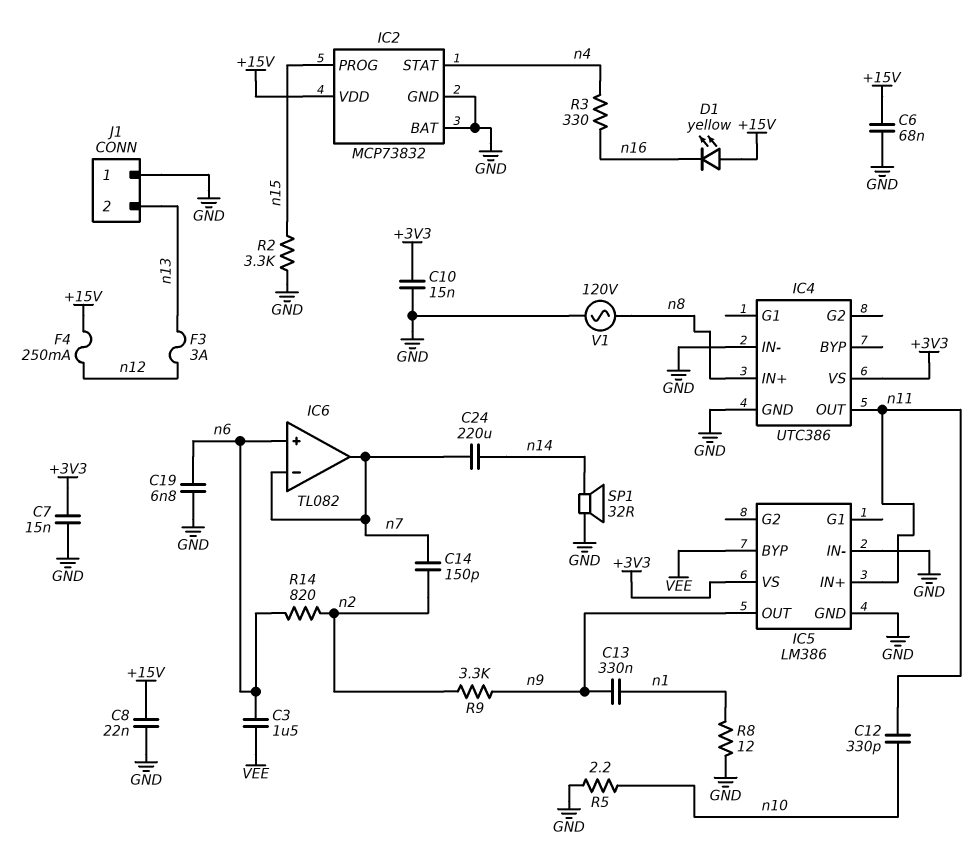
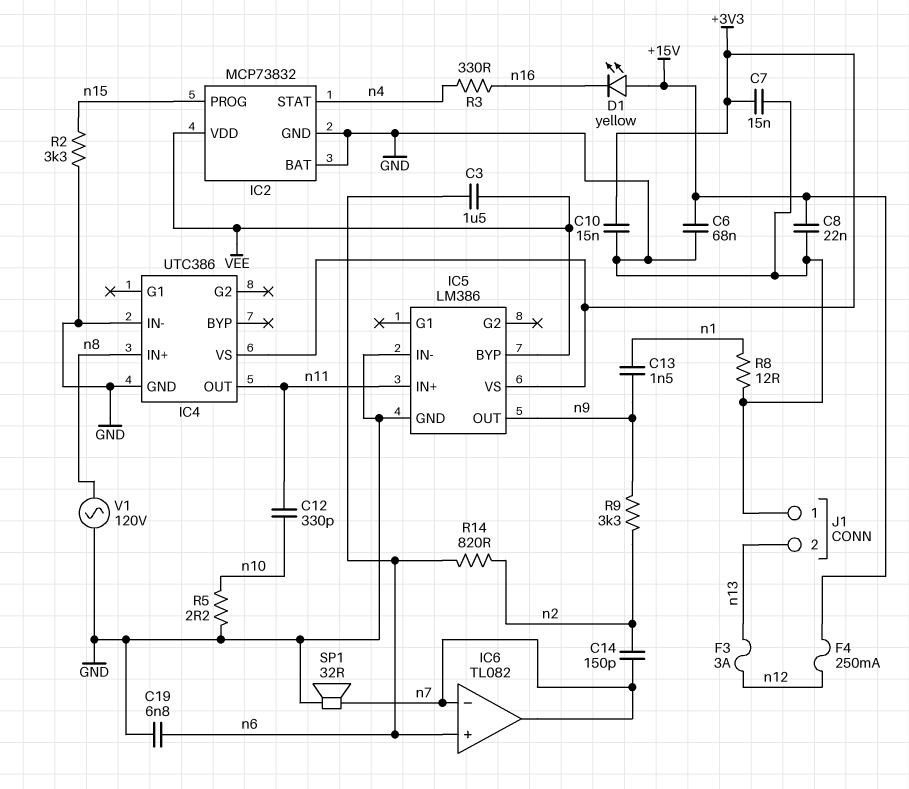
C13: 330nF (n1, n9) -> 1.5nF (n1, n9)
C24: 220uF (n7, n14) -> none
IC2 pin VDD: +15V -> VEE
SP1: speaker 32R (GND, n14) -> speaker 32R (GND, n7)

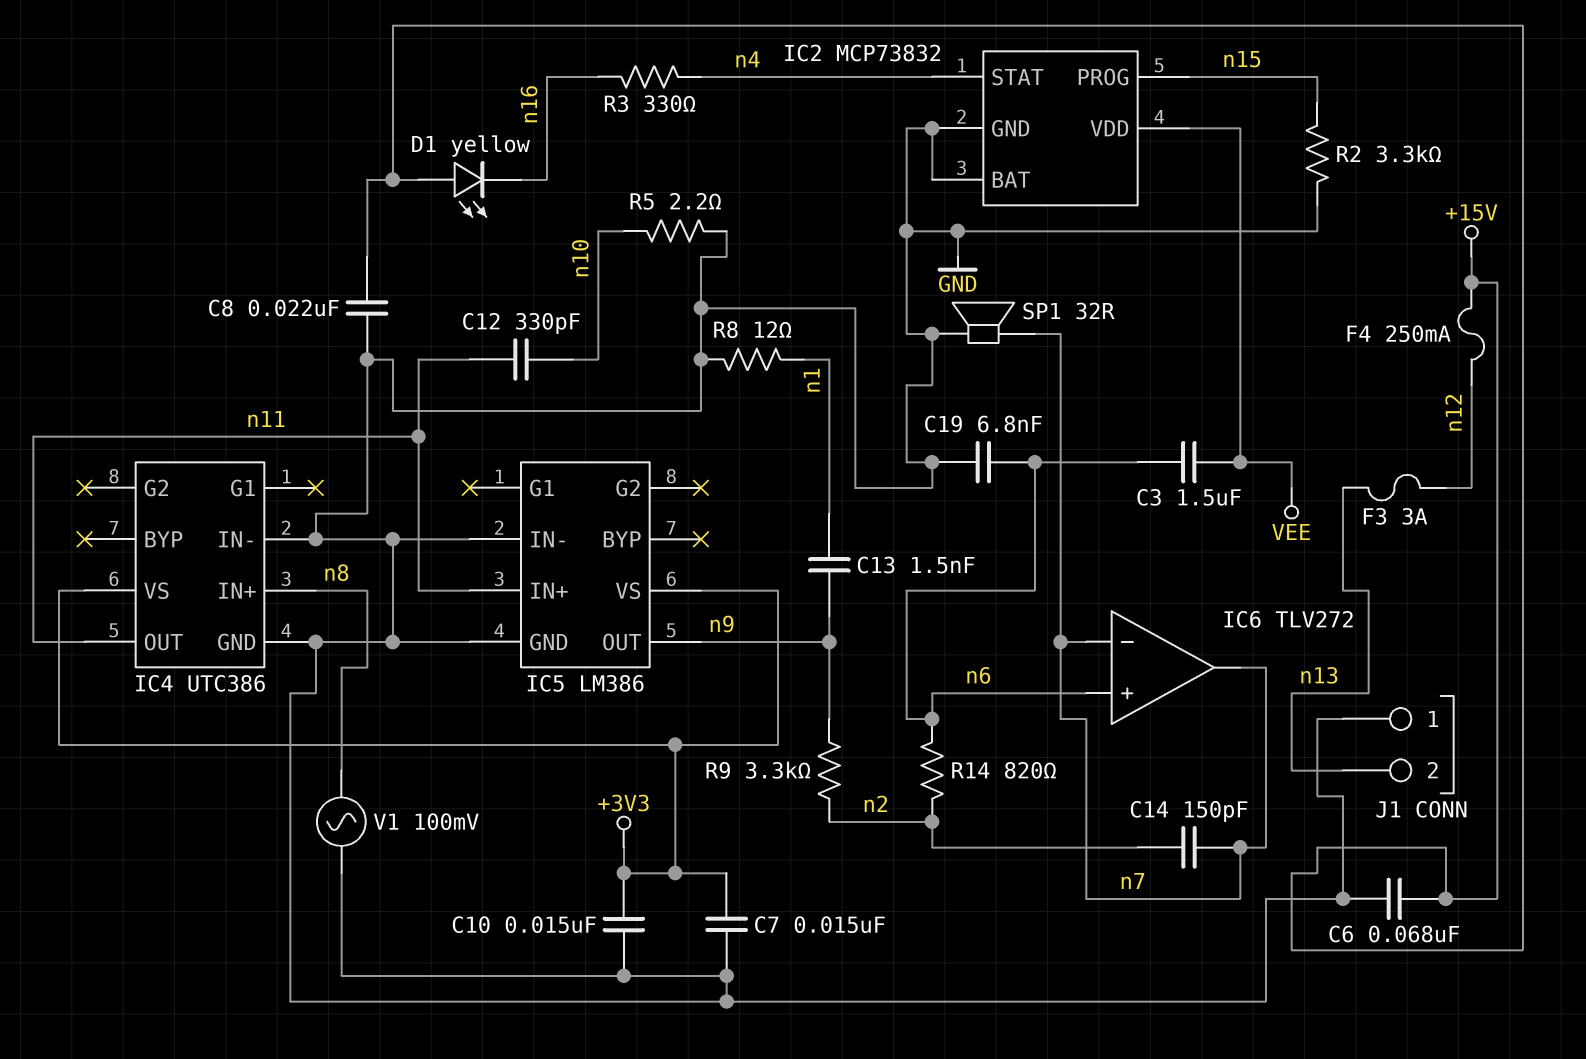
IC5 pin BYP: VEE -> none
IC6: TL082 -> TLV272
V1: AC 120V (GND, n8) -> AC 100mV (GND, n8)

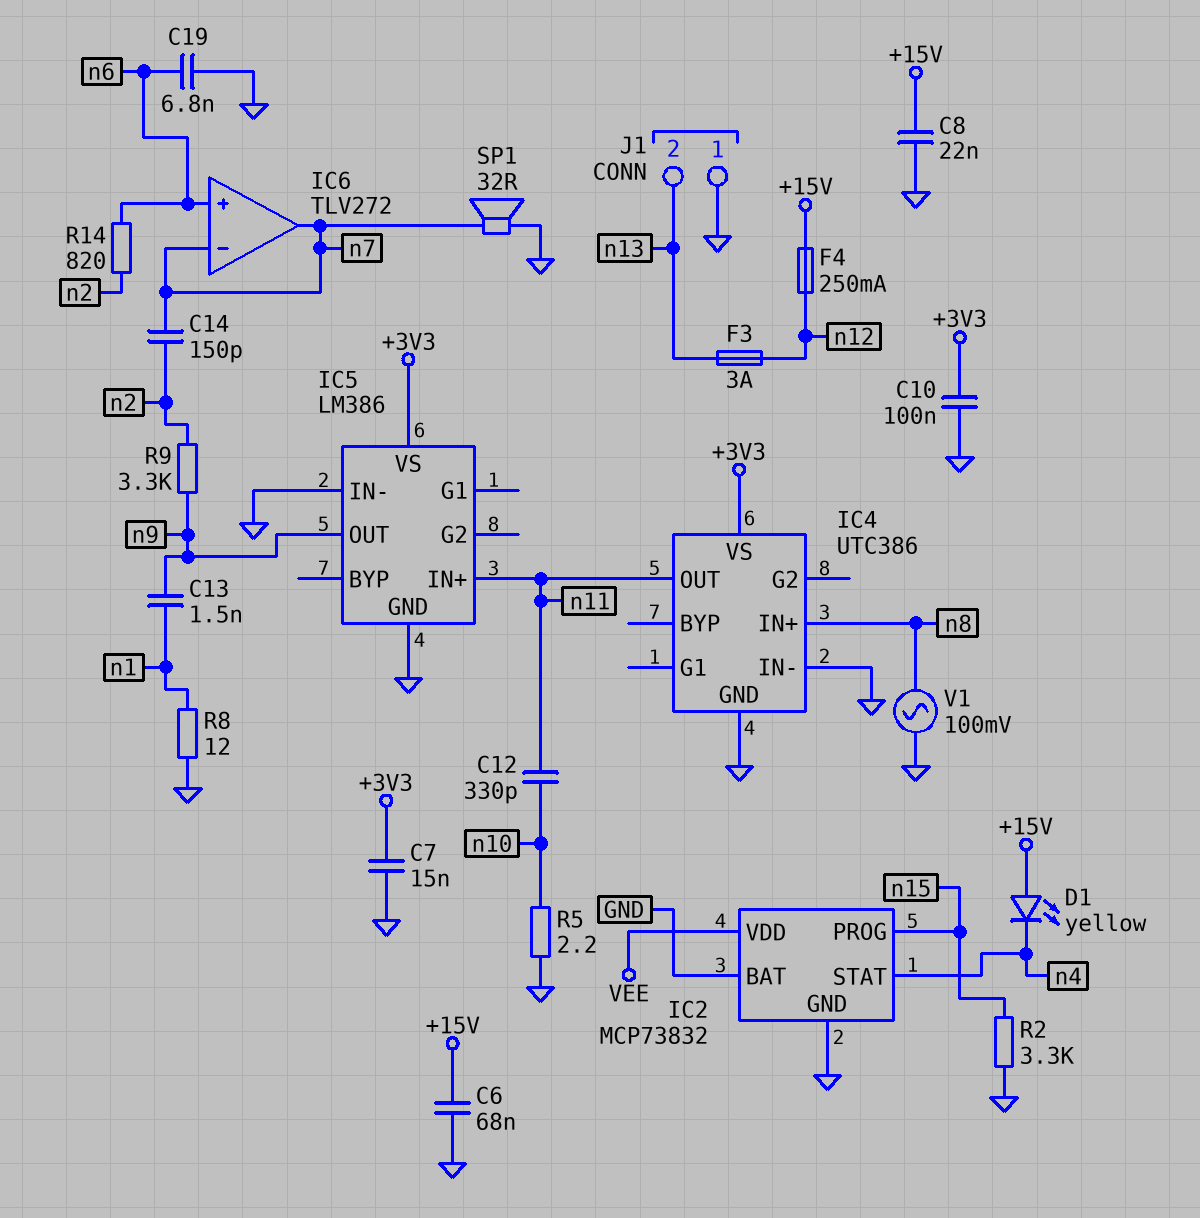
C3: 1.5uF (VEE, n6) -> none
C10: 15nF (+3V3, GND) -> 100nF (+3V3, GND)
D1: LED yellow (A +15V, K n16) -> LED yellow (A +15V, K n4)
R3: 330 (n4, n16) -> none

